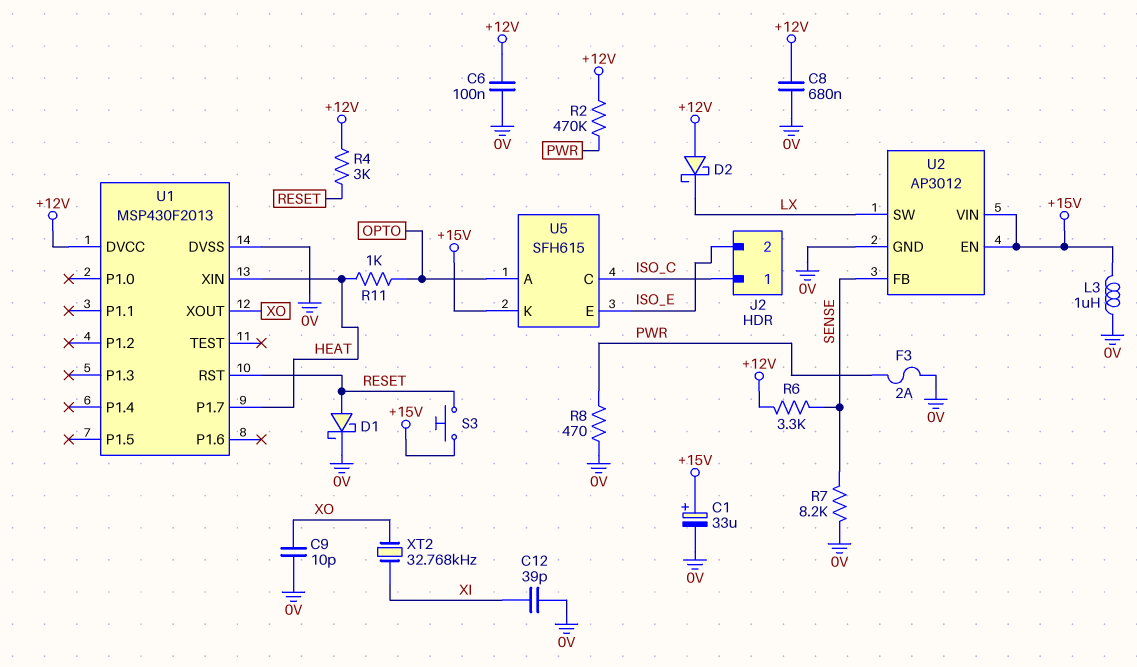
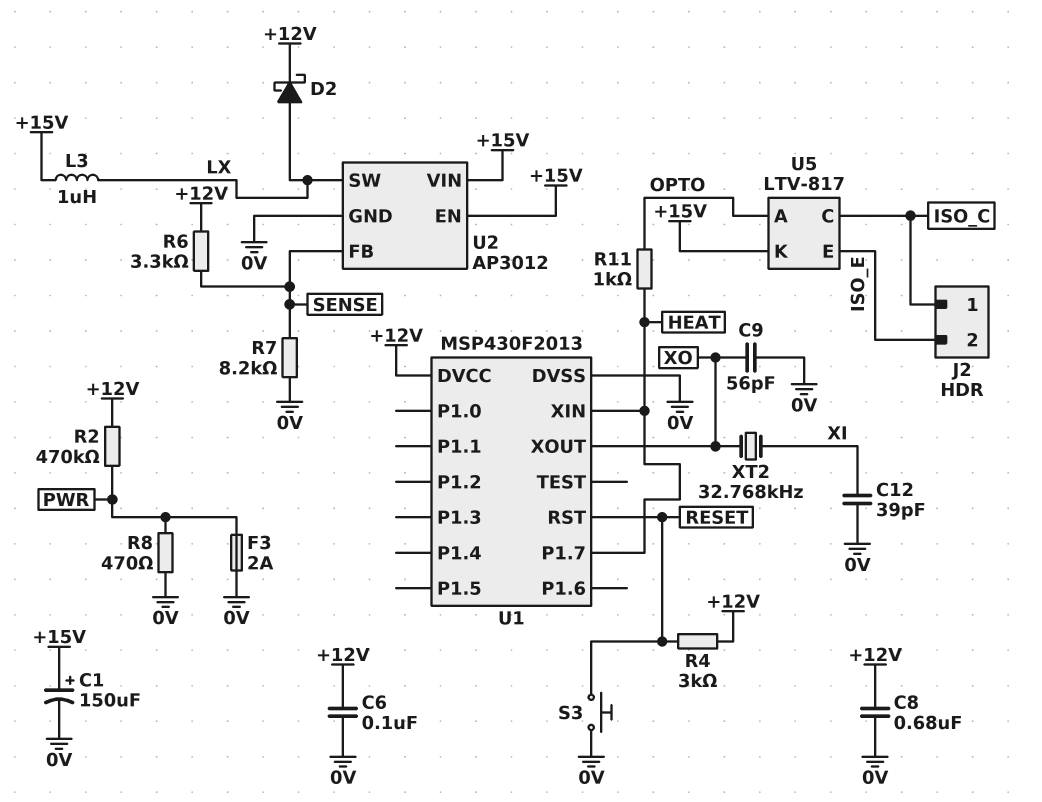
C1: 33uF (plus +15V, minus 0V) -> 150uF (plus +15V, minus 0V)
C9: 10pF (0V, XO) -> 56pF (0V, XO)
D1: schottky (A RESET, K 0V) -> none
D2: schottky (A +12V, K LX) -> schottky (A LX, K +12V)
L3: 1uH (+15V, 0V) -> 1uH (+15V, LX)
S3: button (+15V, RESET) -> button (0V, RESET)
U5: SFH615 -> LTV-817

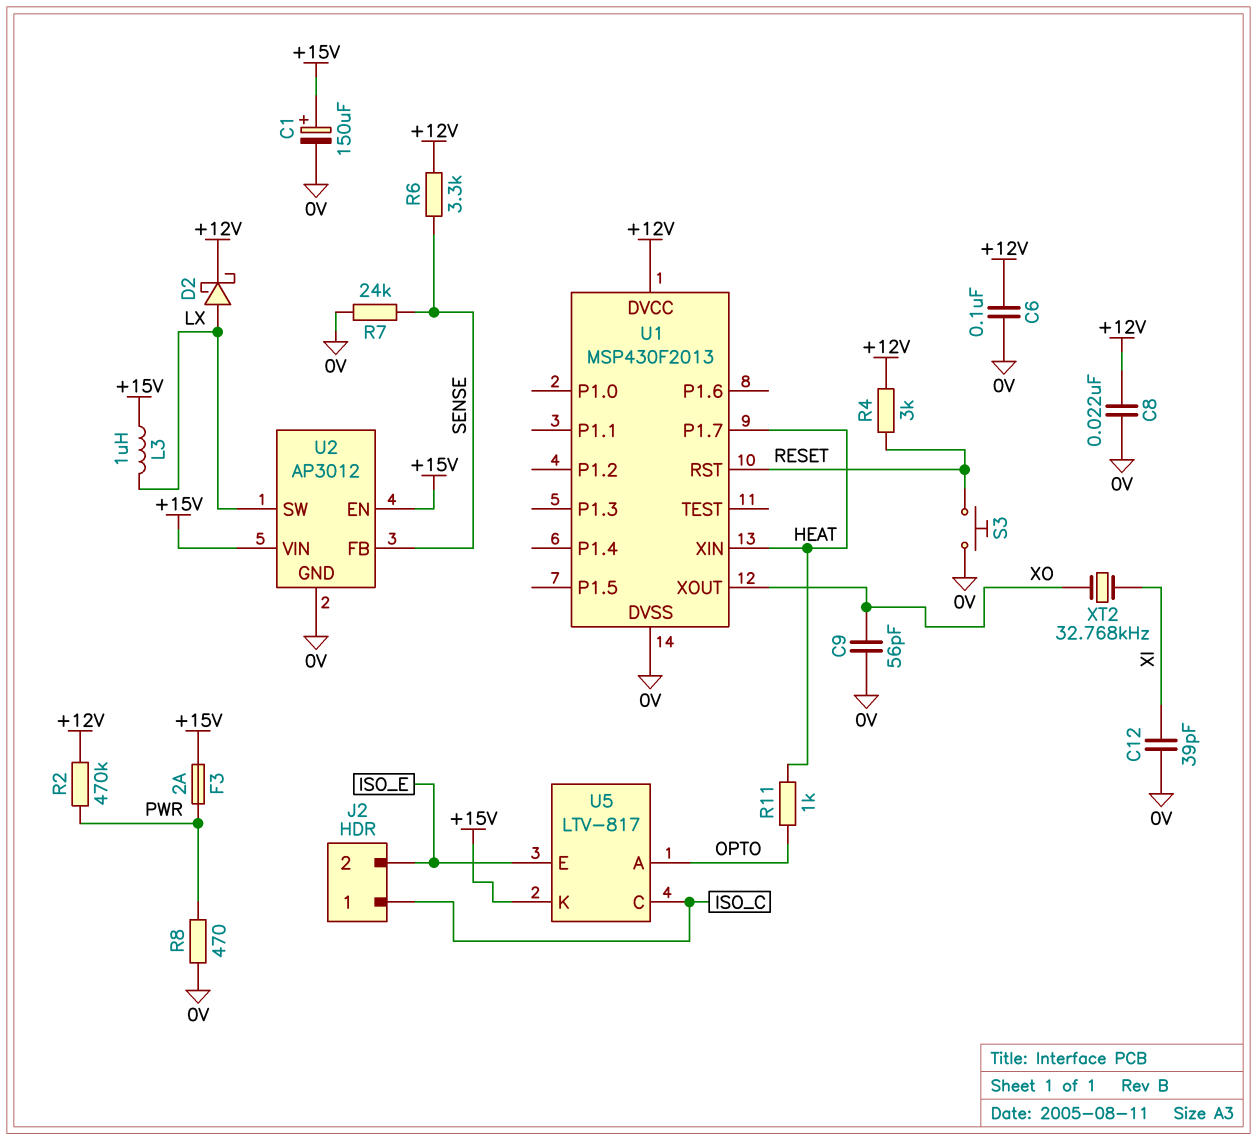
C8: 680nF (+12V, 0V) -> 22nF (+12V, 0V)
F3: 2A (0V, PWR) -> 2A (+15V, PWR)
R7: 8.2k (0V, SENSE) -> 24k (0V, SENSE)

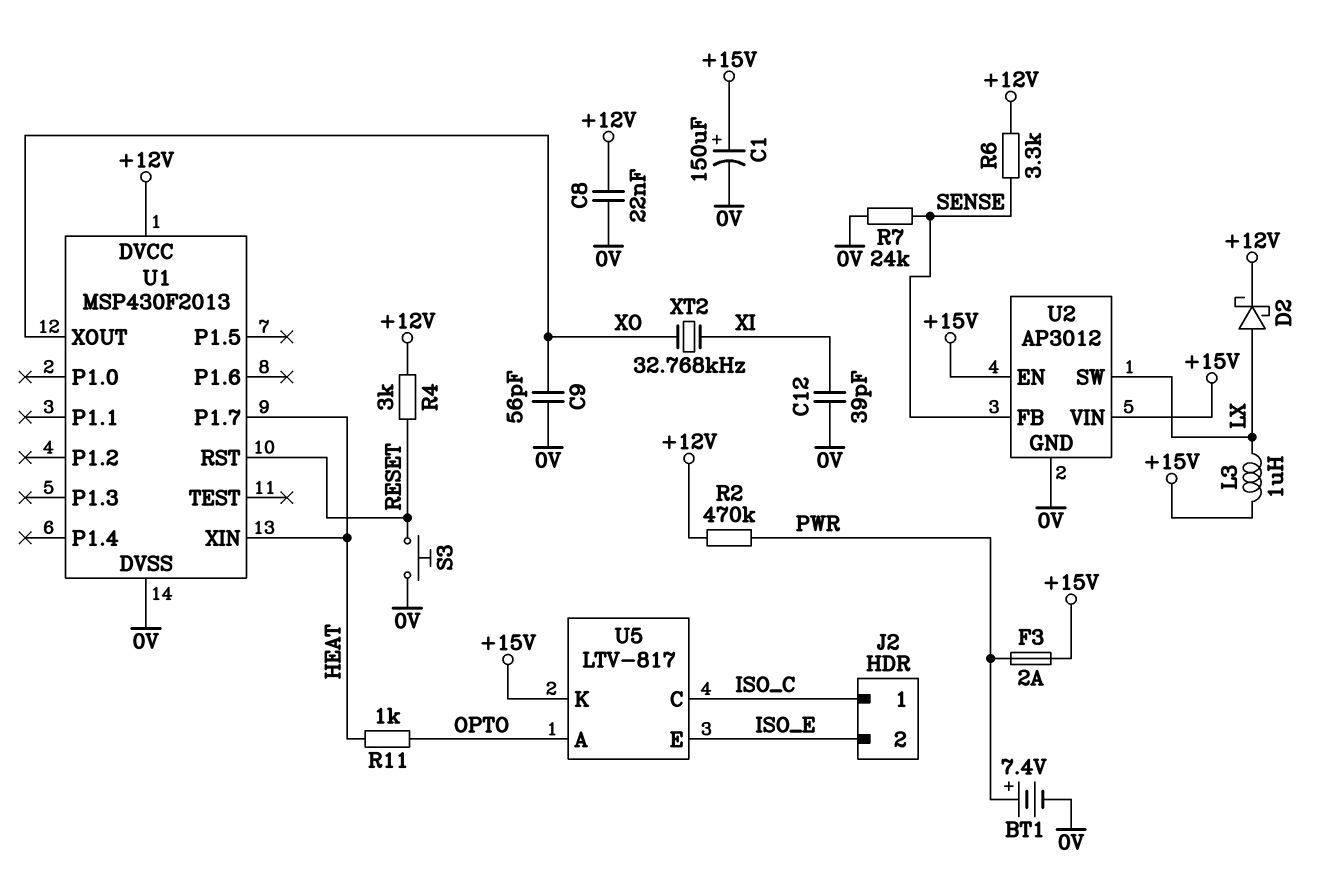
BT1: none -> 7.4V (plus PWR, minus 0V)
C6: 100nF (+12V, 0V) -> none
R8: 470 (0V, PWR) -> none

